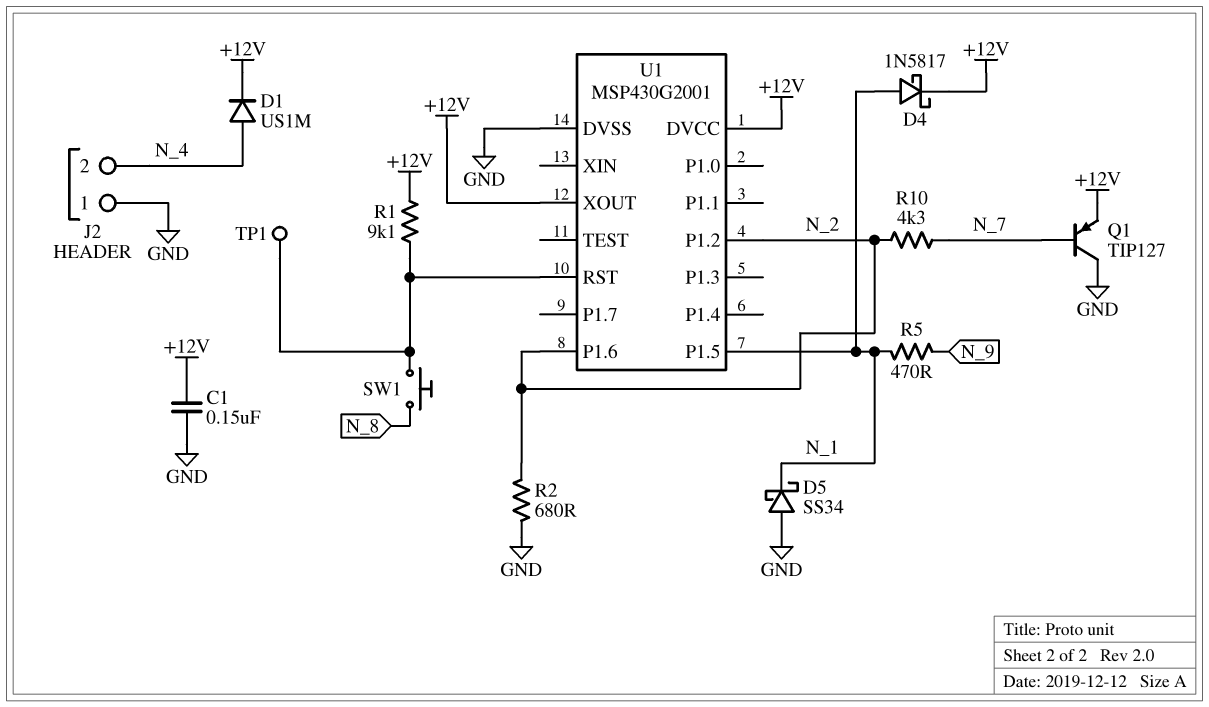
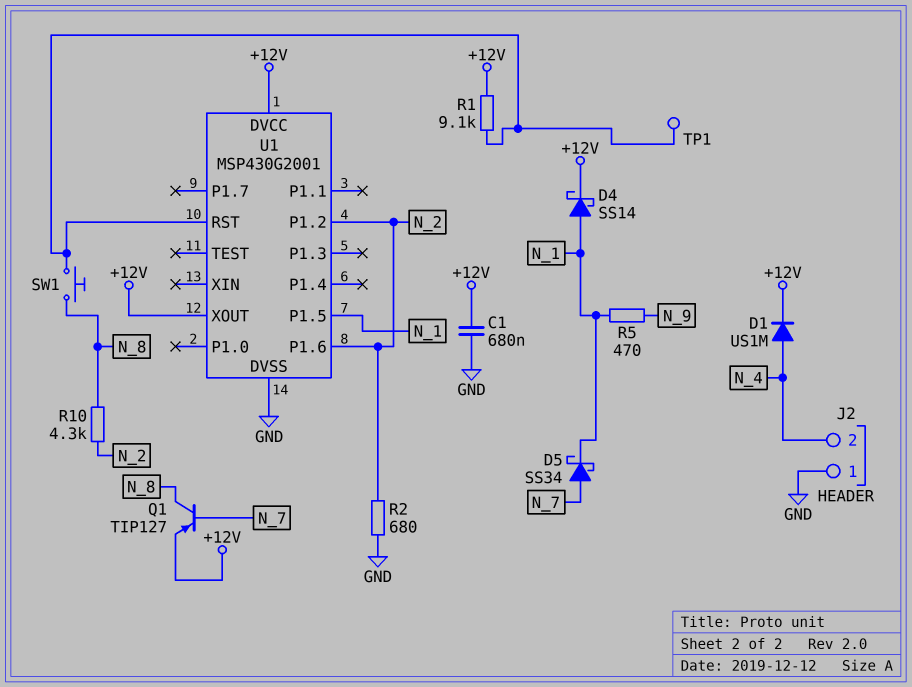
C1: 150nF (+12V, GND) -> 680nF (+12V, GND)
D4: schottky 1N5817 (A N_1, K +12V) -> schottky SS14 (A N_1, K +12V)
D5: schottky SS34 (A GND, K N_1) -> schottky SS34 (A N_7, K N_1)
Q1: PNP TIP127 (B N_7, C GND, E +12V) -> PNP TIP127 (B N_7, C N_8, E +12V)
R10: 4.3k (N_2, N_7) -> 4.3k (N_2, N_8)

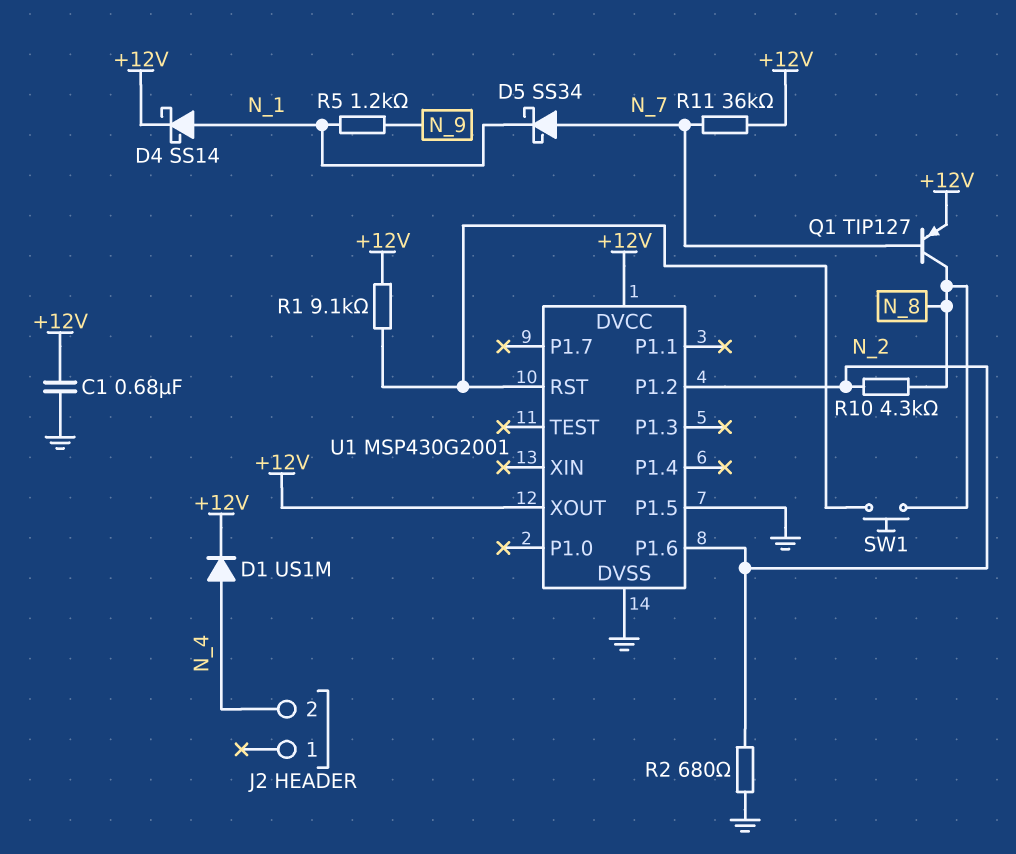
J2 pin 1: GND -> none
R5: 470 (N_1, N_9) -> 1.2k (N_1, N_9)
R11: none -> 36k (+12V, N_7)
TP1: test point (U1/RST) -> none
U1 pin P1.5: N_1 -> GND

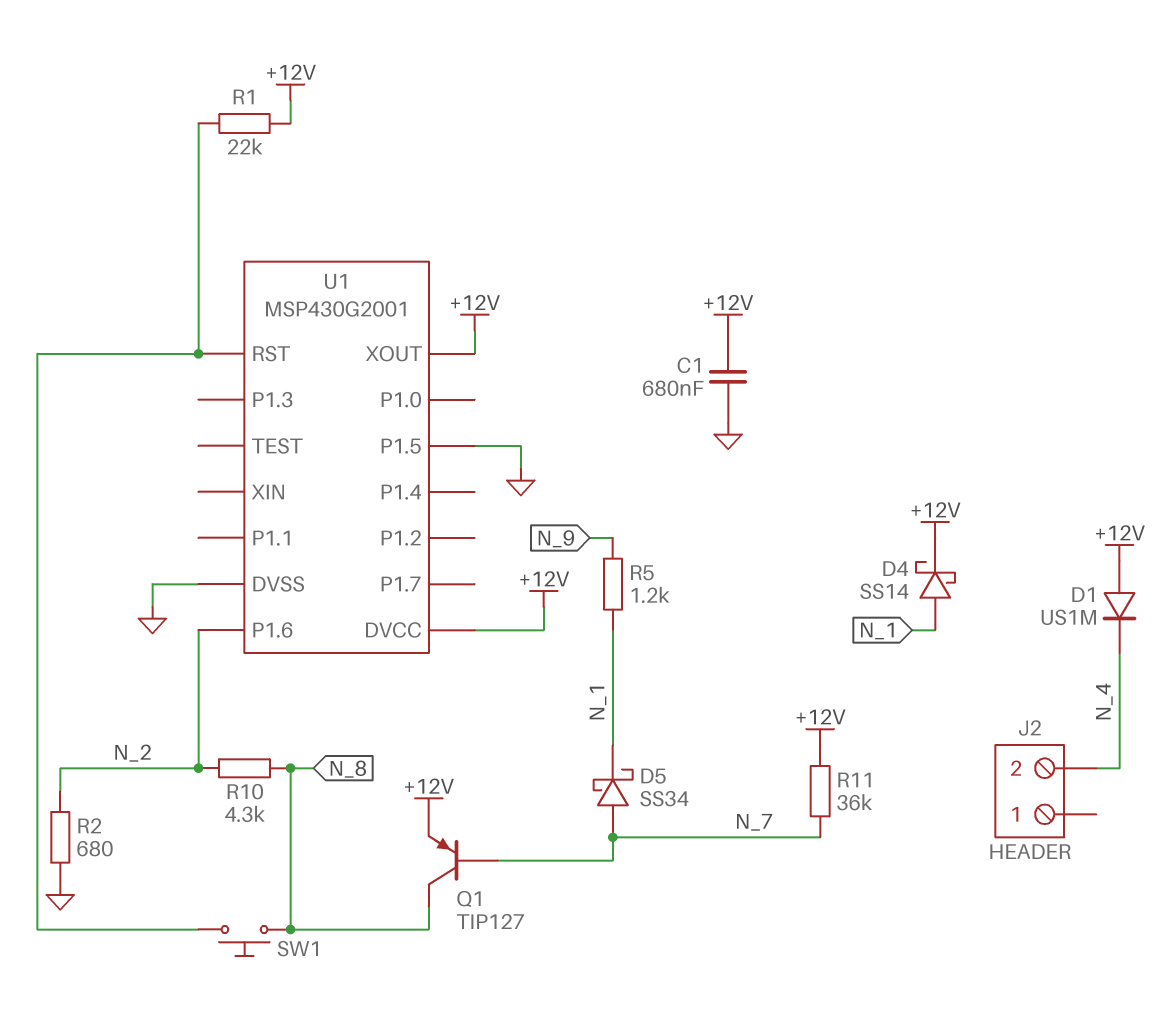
D1: diode US1M (A N_4, K +12V) -> diode US1M (A +12V, K N_4)
R1: 9.1k (+12V, U1/RST) -> 22k (+12V, U1/RST)
U1 pin P1.2: N_2 -> none

